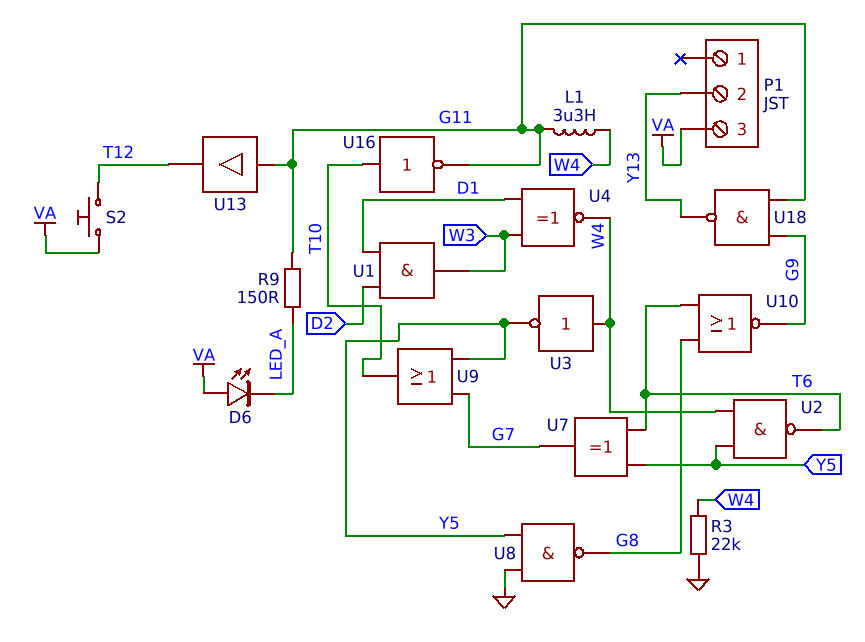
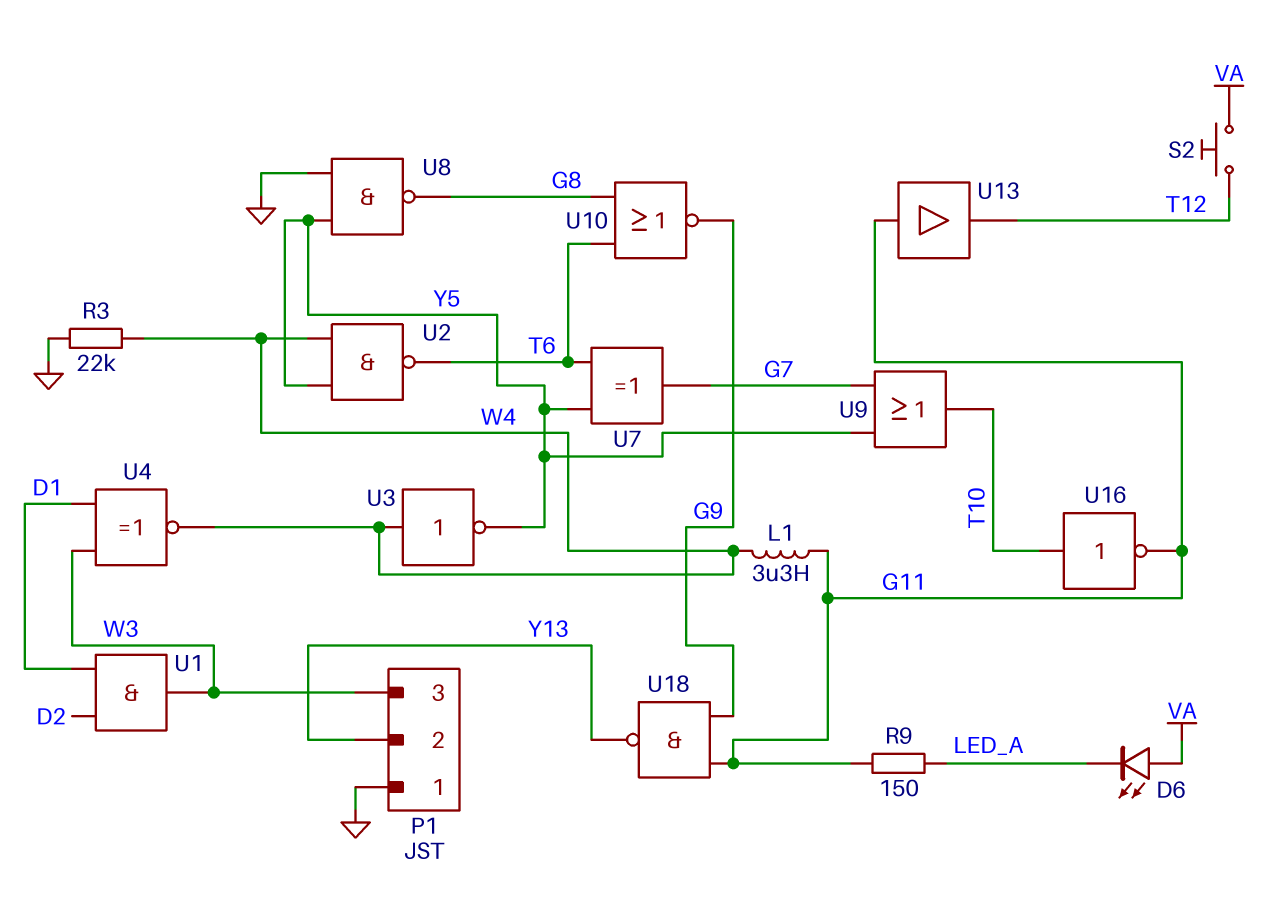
P1 pin 1: none -> GND
P1 pin 3: VA -> W3

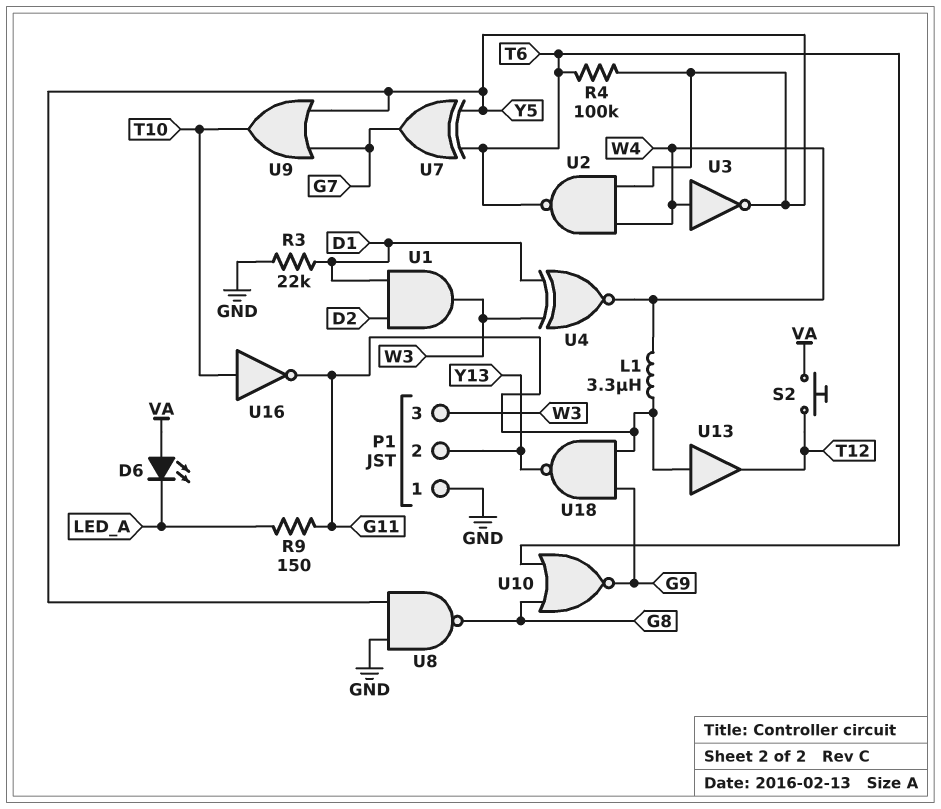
R3: 22k (GND, W4) -> 22k (D1, GND)
R4: none -> 100k (T6, Y5)

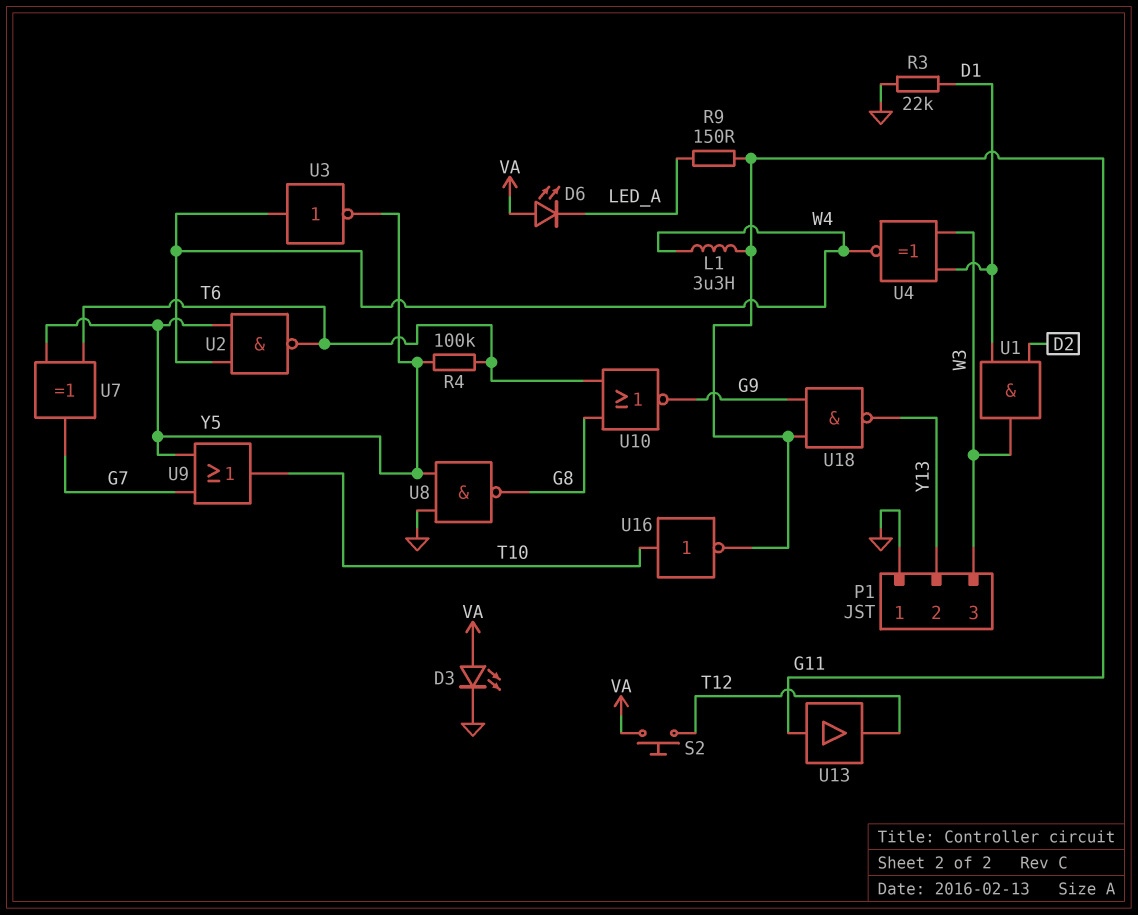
D3: none -> LED (A VA, K GND)

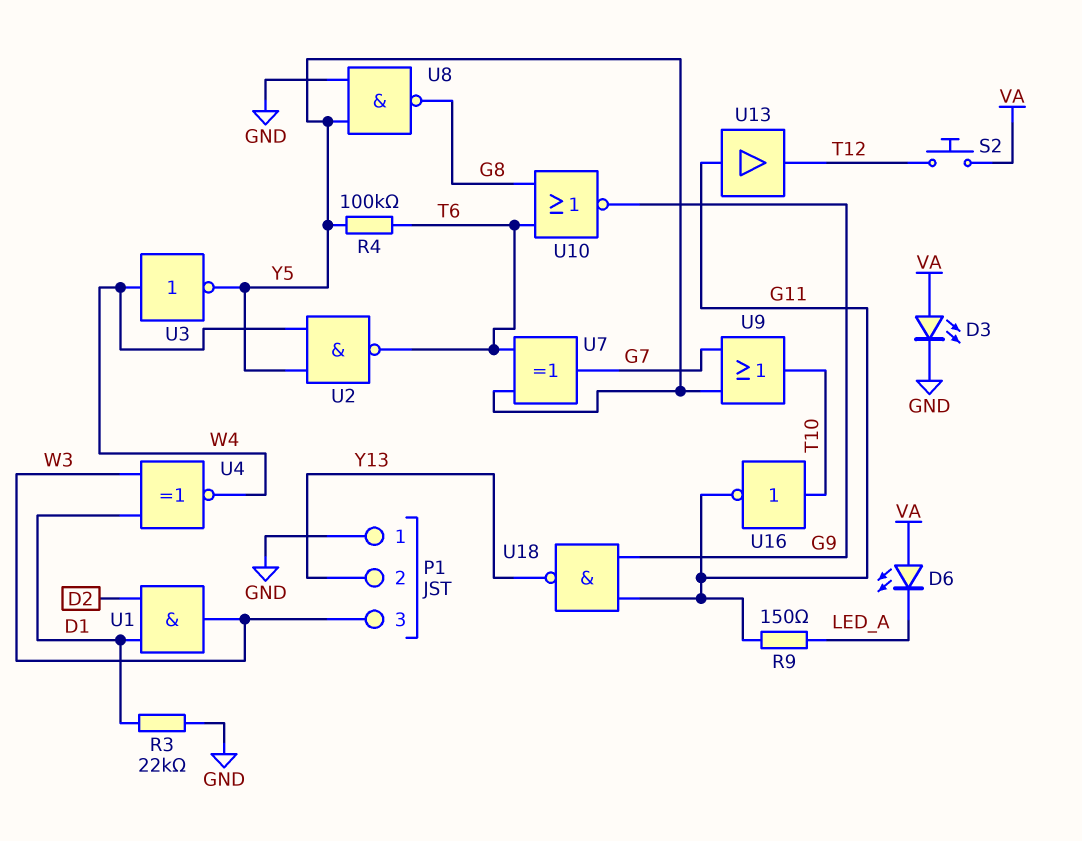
L1: 3.3uH (G11, W4) -> none

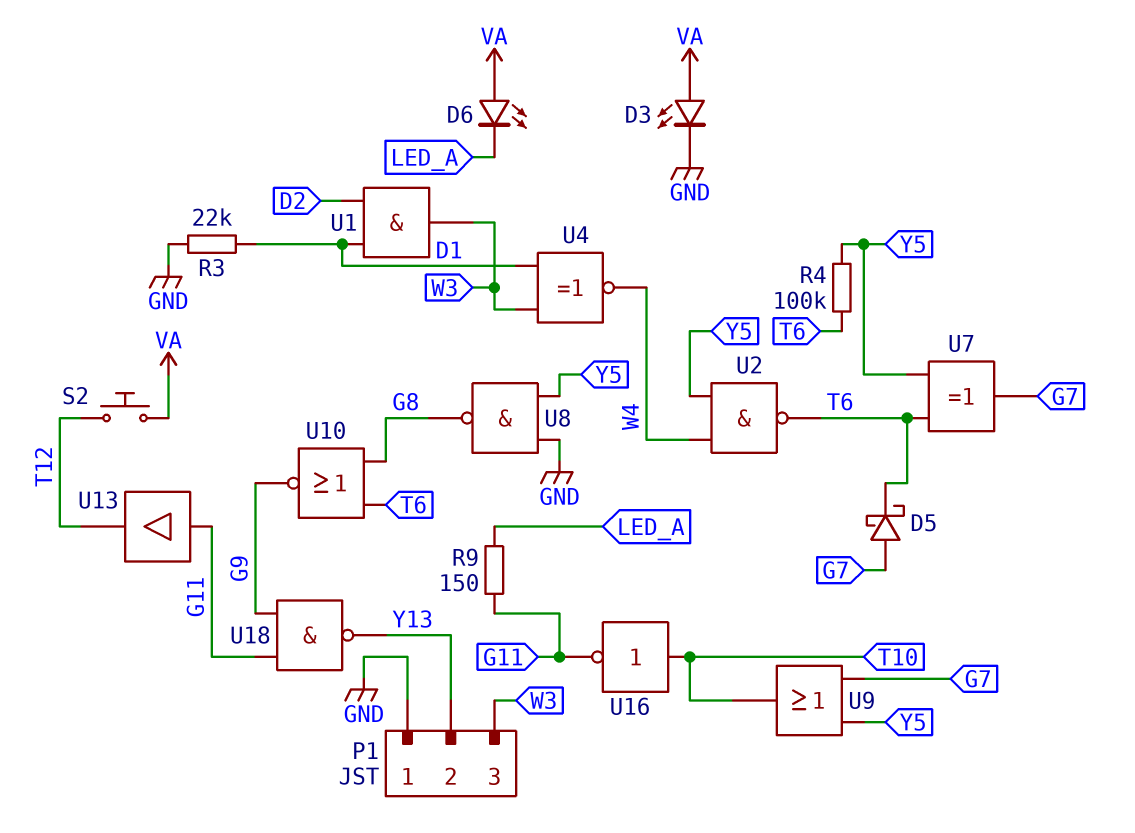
D5: none -> schottky (A G7, K T6)
U3: NOT (in W4, out Y5) -> none

